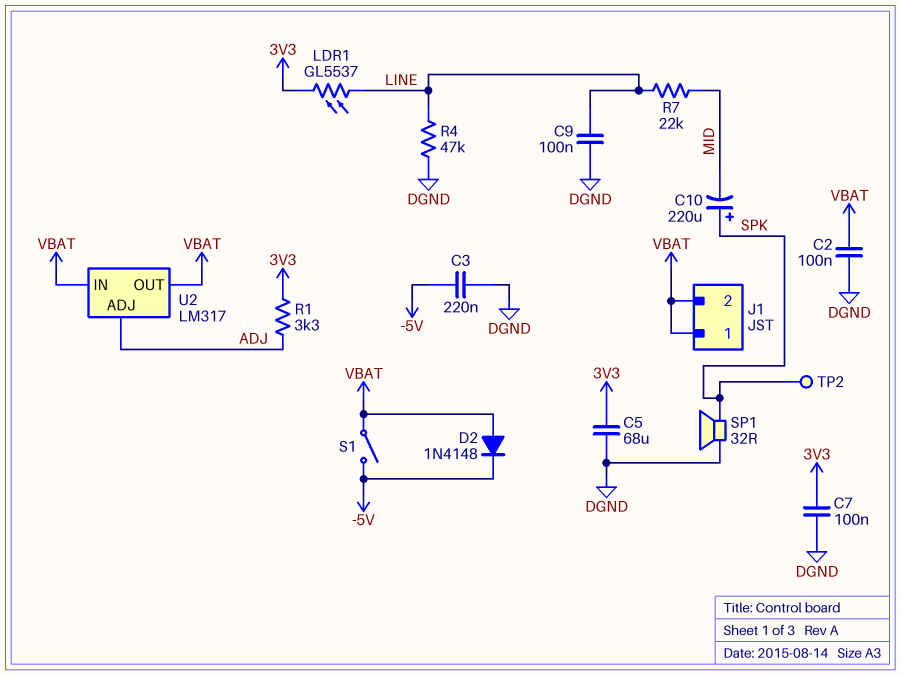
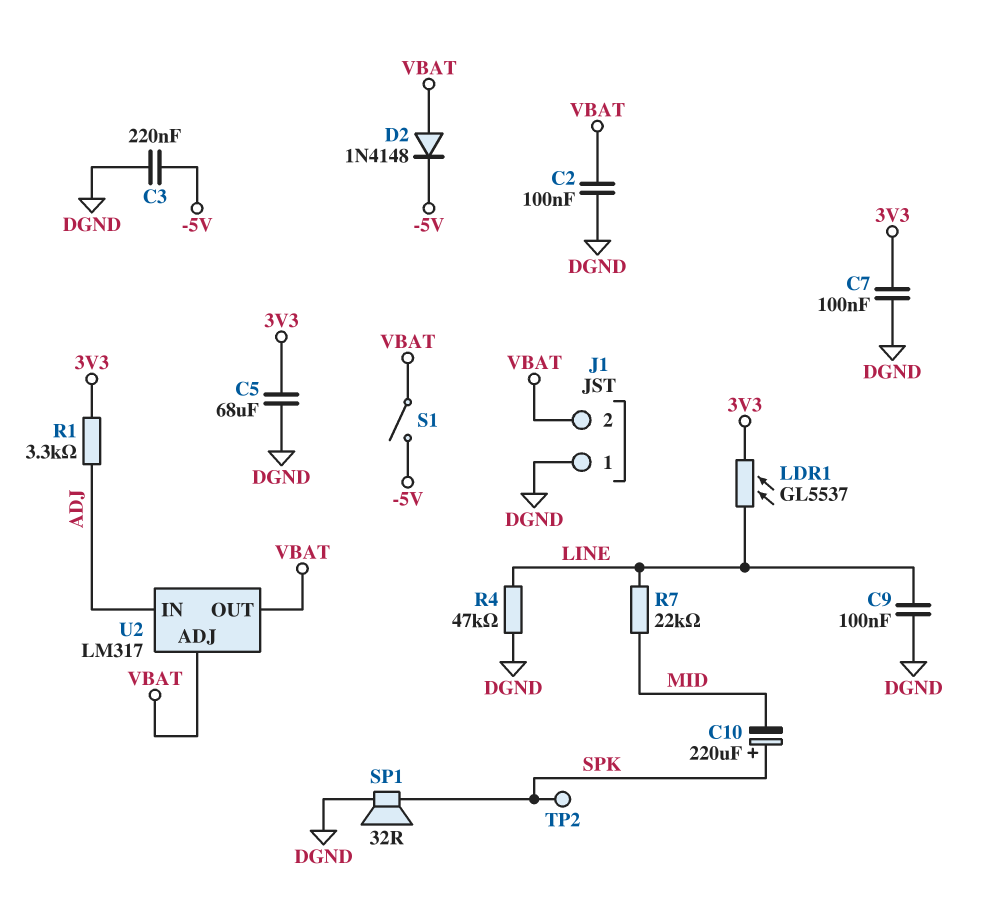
J1 pin 1: VBAT -> DGND
U2 pin ADJ: ADJ -> VBAT
U2 pin IN: VBAT -> ADJ

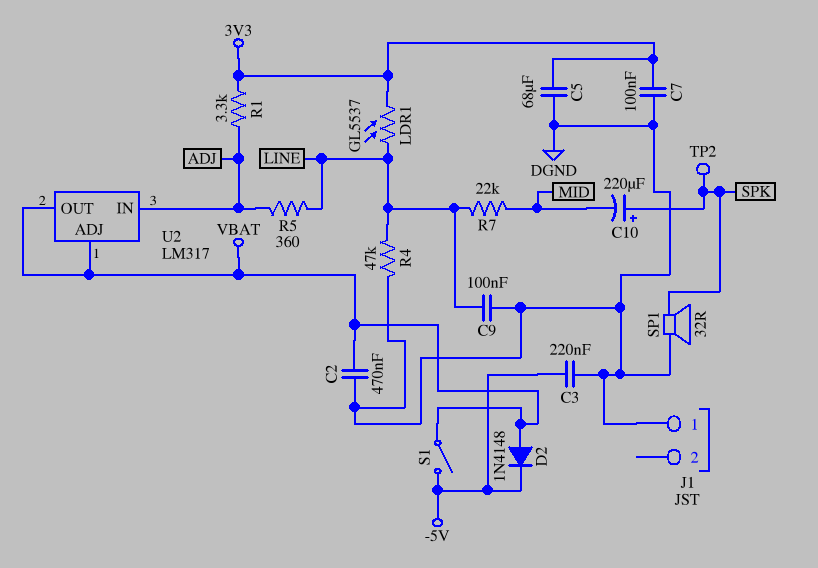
C2: 100nF (DGND, VBAT) -> 470nF (DGND, VBAT)
J1 pin 2: VBAT -> none
R5: none -> 360 (ADJ, LINE)

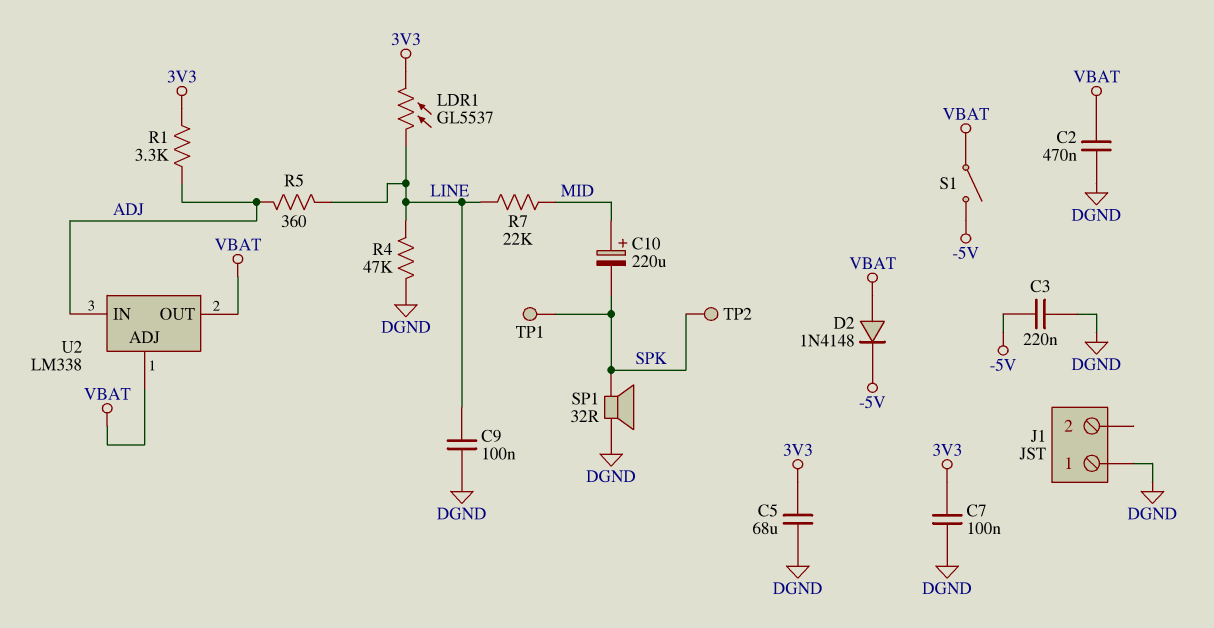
C10: 220uF (plus SPK, minus MID) -> 220uF (plus MID, minus SPK)
TP1: none -> test point (SPK)
U2: LM317 -> LM338

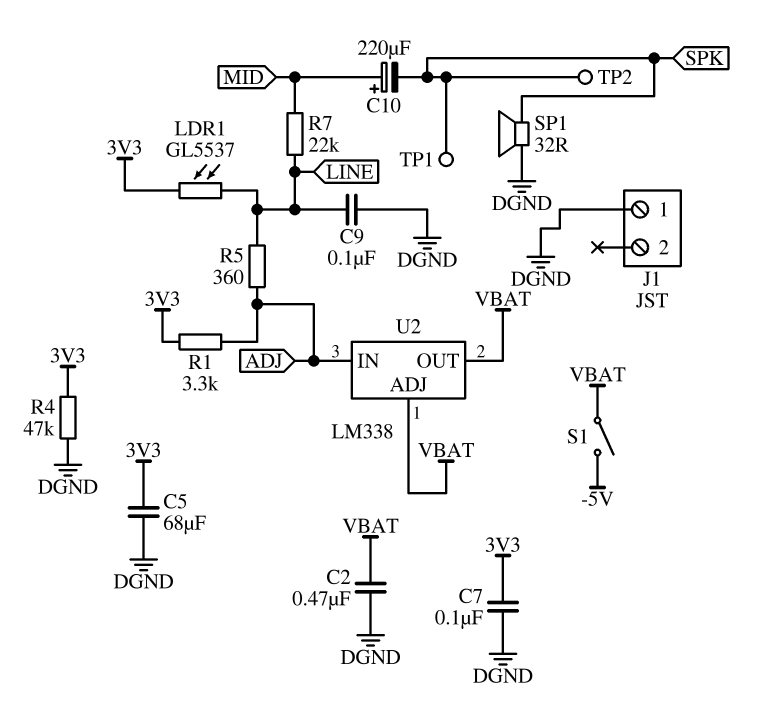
C3: 220nF (-5V, DGND) -> none
D2: diode 1N4148 (A VBAT, K -5V) -> none
R4: 47k (DGND, LINE) -> 47k (3V3, DGND)

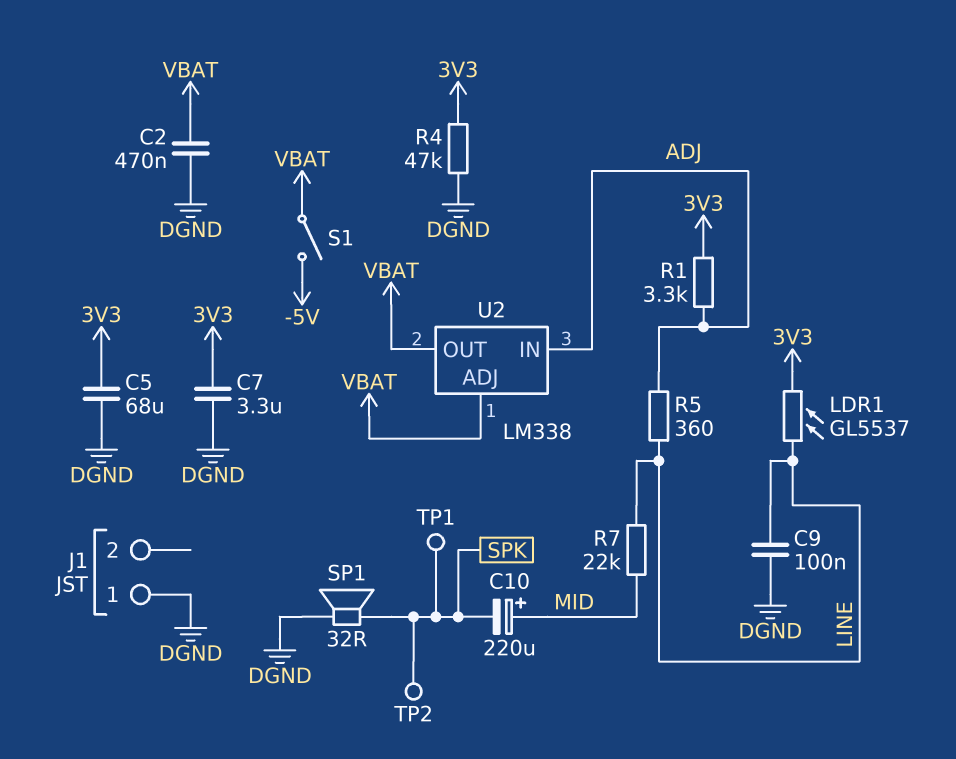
C7: 100nF (3V3, DGND) -> 3.3uF (3V3, DGND)

